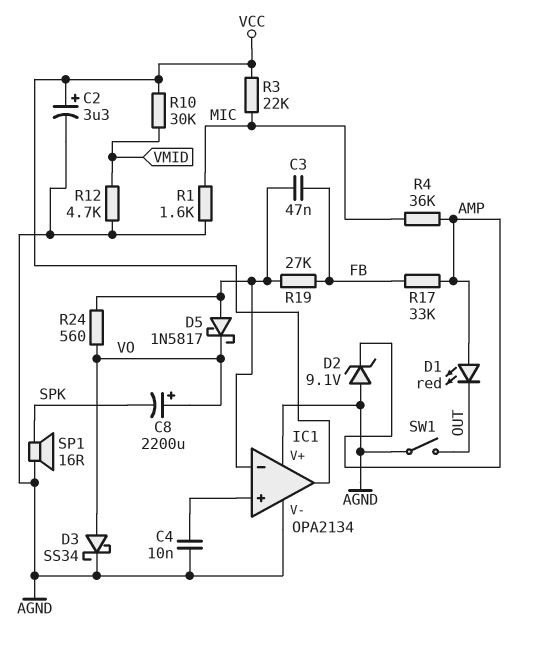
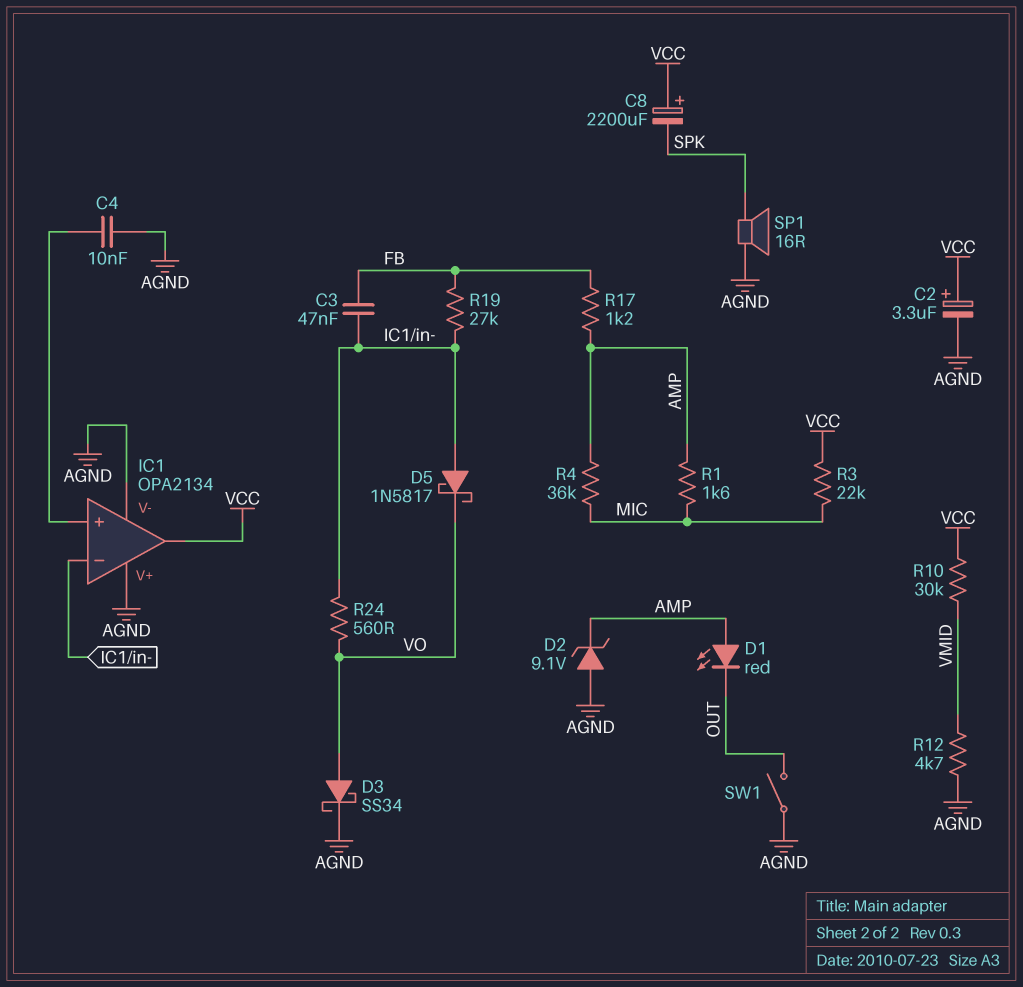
C8: 2200uF (plus VO, minus SPK) -> 2200uF (plus VCC, minus SPK)
R1: 1.6k (AGND, MIC) -> 1.6k (AMP, MIC)
R17: 33k (AMP, FB) -> 1.2k (AMP, FB)

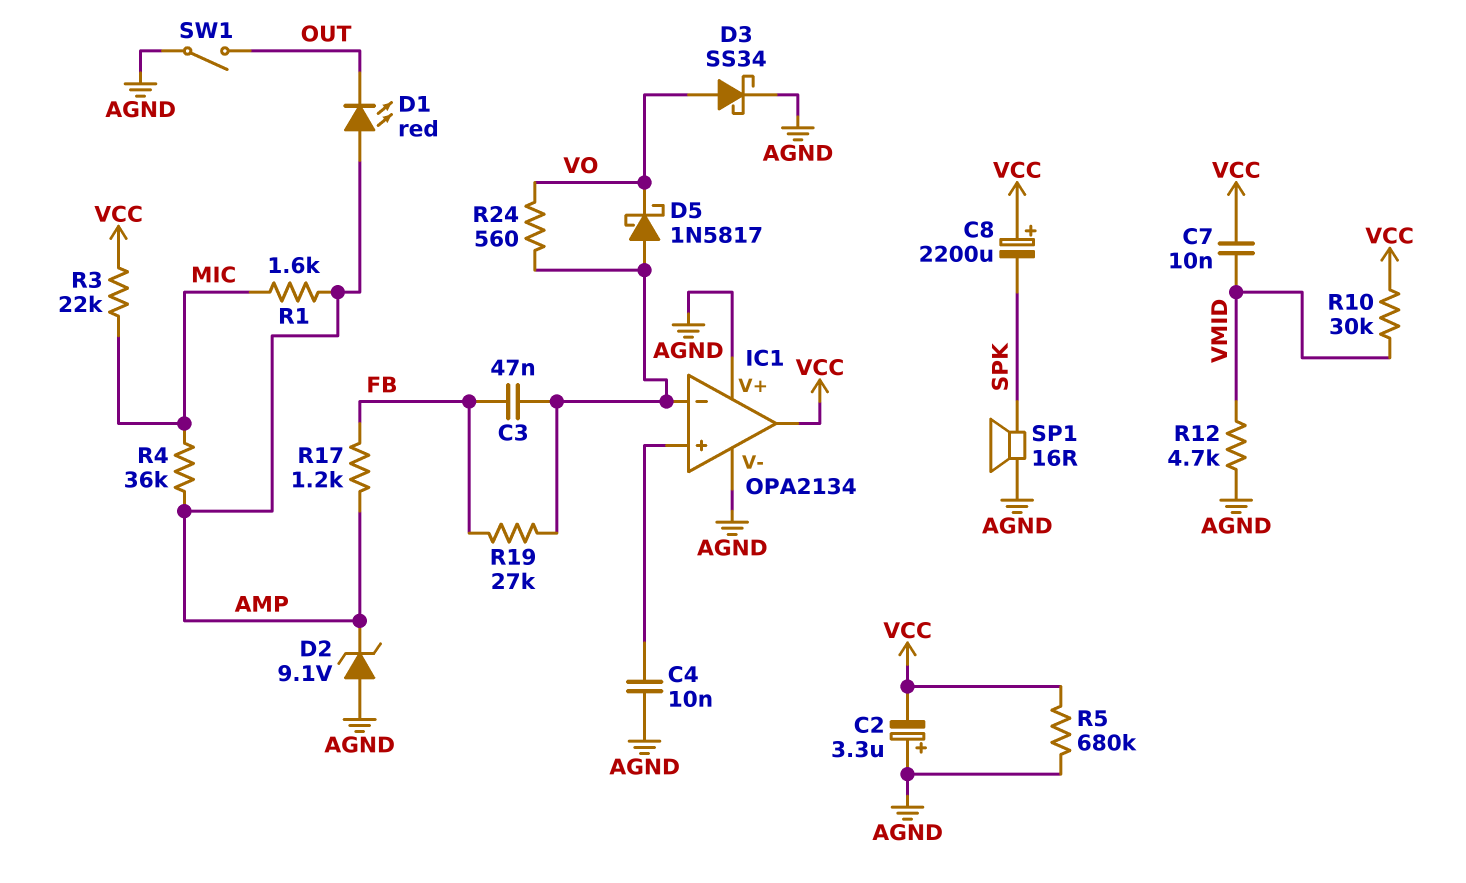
C2: 3.3uF (plus VCC, minus AGND) -> 3.3uF (plus AGND, minus VCC)
C7: none -> 10nF (VCC, VMID)
R5: none -> 680k (AGND, VCC)

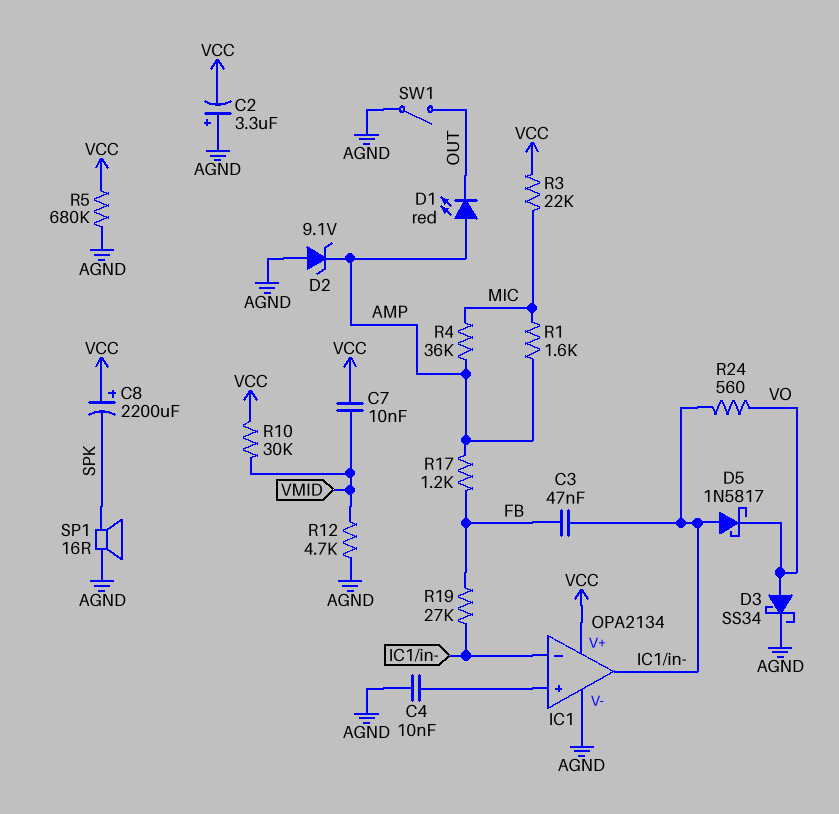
IC1 pin V+: AGND -> VCC
IC1 pin out: VCC -> IC1/in-

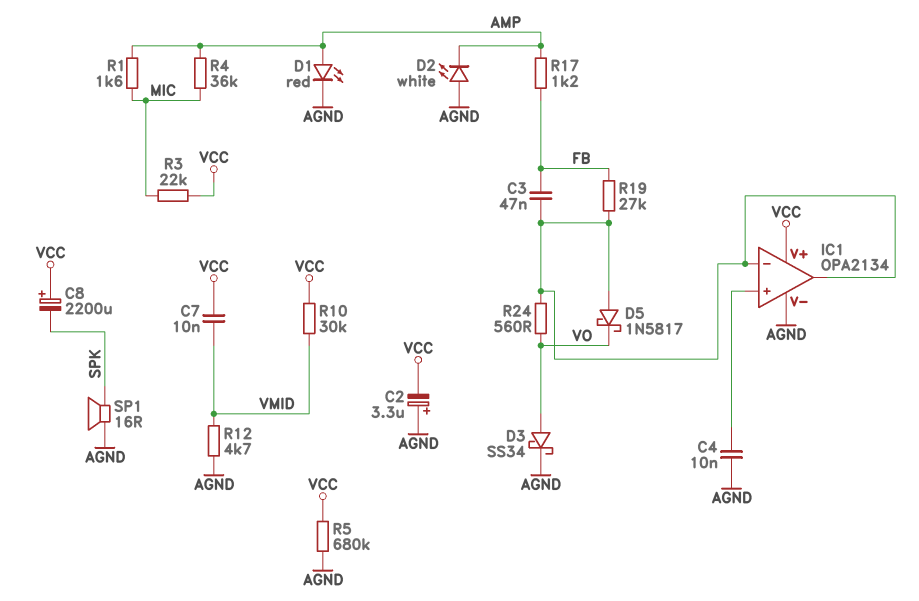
D1: LED red (A AMP, K OUT) -> LED red (A AMP, K AGND)
D2: zener 9.1V (A AGND, K AMP) -> LED white (A AGND, K AMP)
SW1: switch (AGND, OUT) -> none

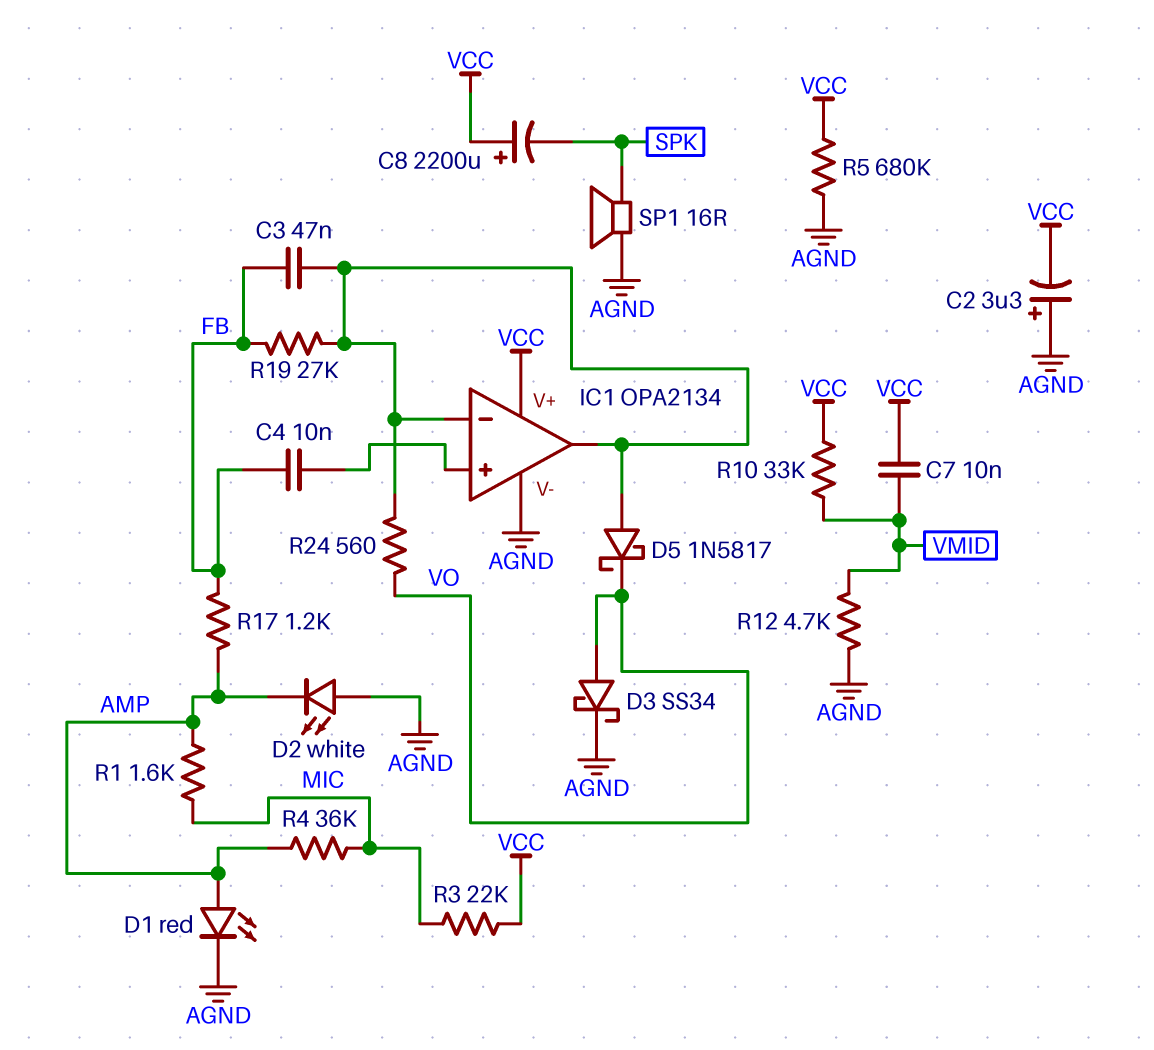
C4: 10nF (AGND, IC1/in+) -> 10nF (FB, IC1/in+)
R10: 30k (VCC, VMID) -> 33k (VCC, VMID)

